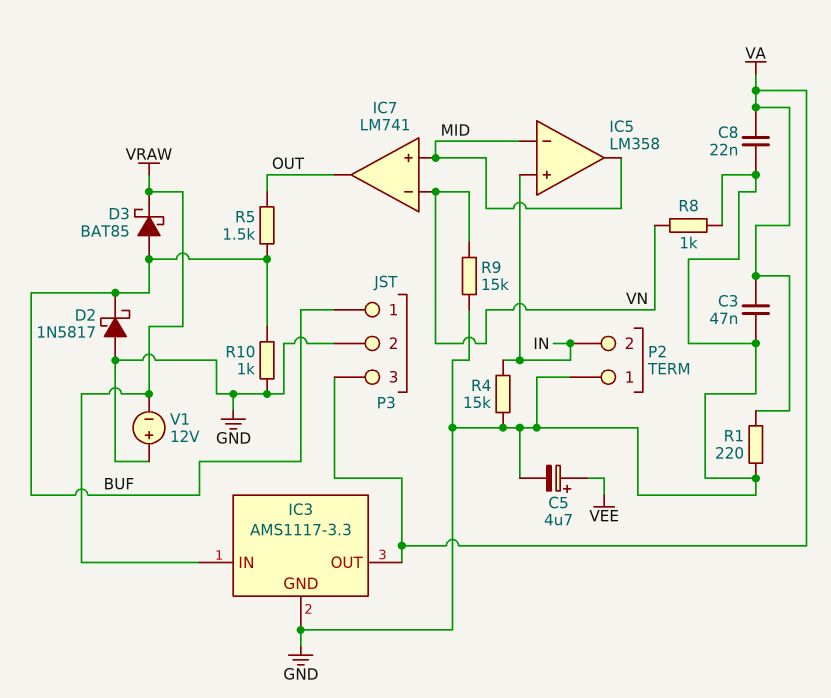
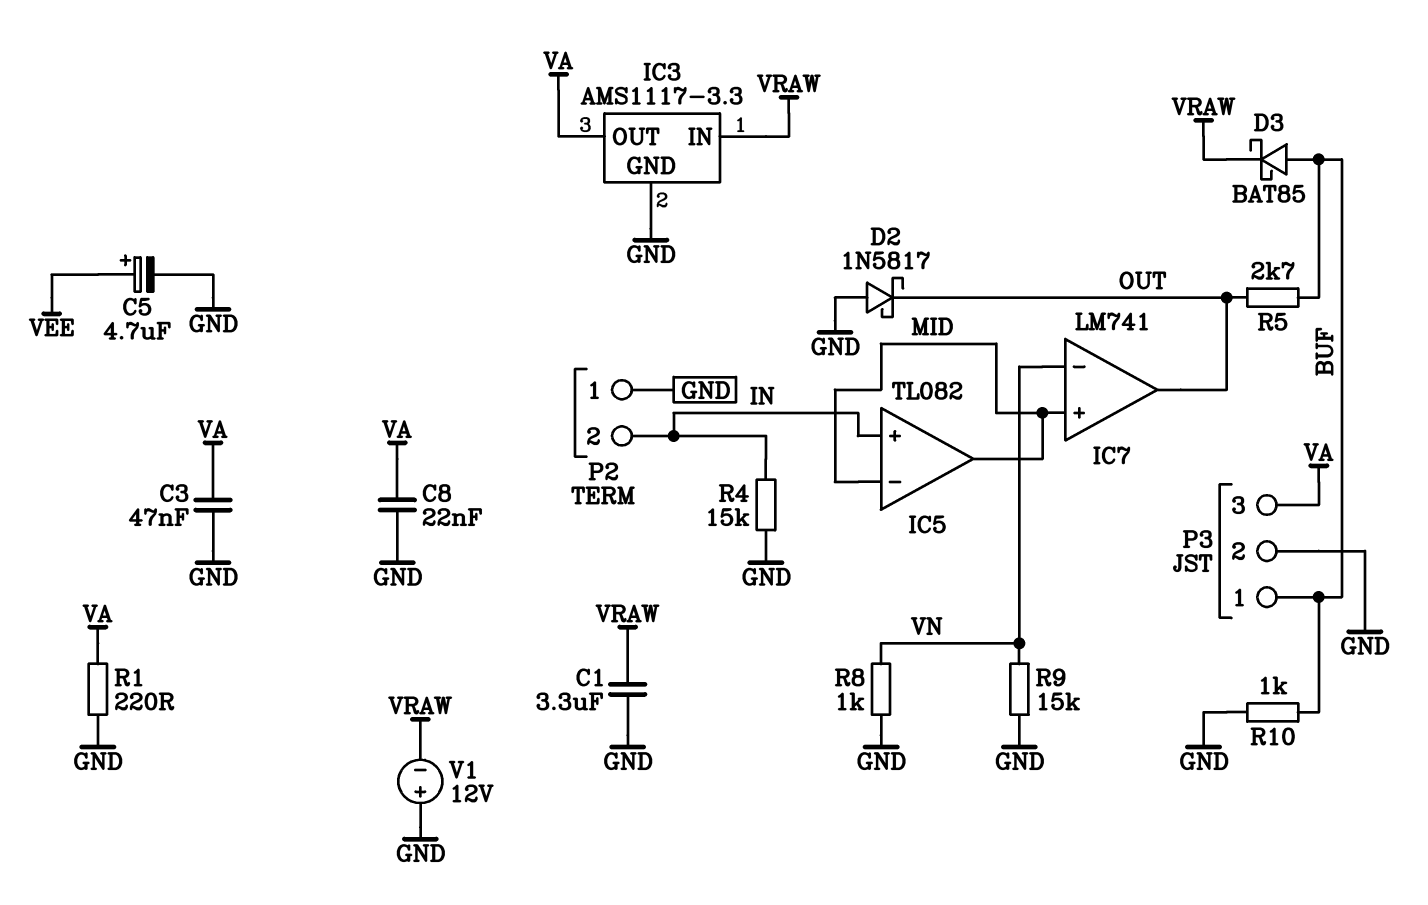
C1: none -> 3.3uF (GND, VRAW)
D2: schottky 1N5817 (A GND, K BUF) -> schottky 1N5817 (A GND, K OUT)
IC5: LM358 -> TL082
R5: 1.5k (BUF, OUT) -> 2.7k (BUF, OUT)

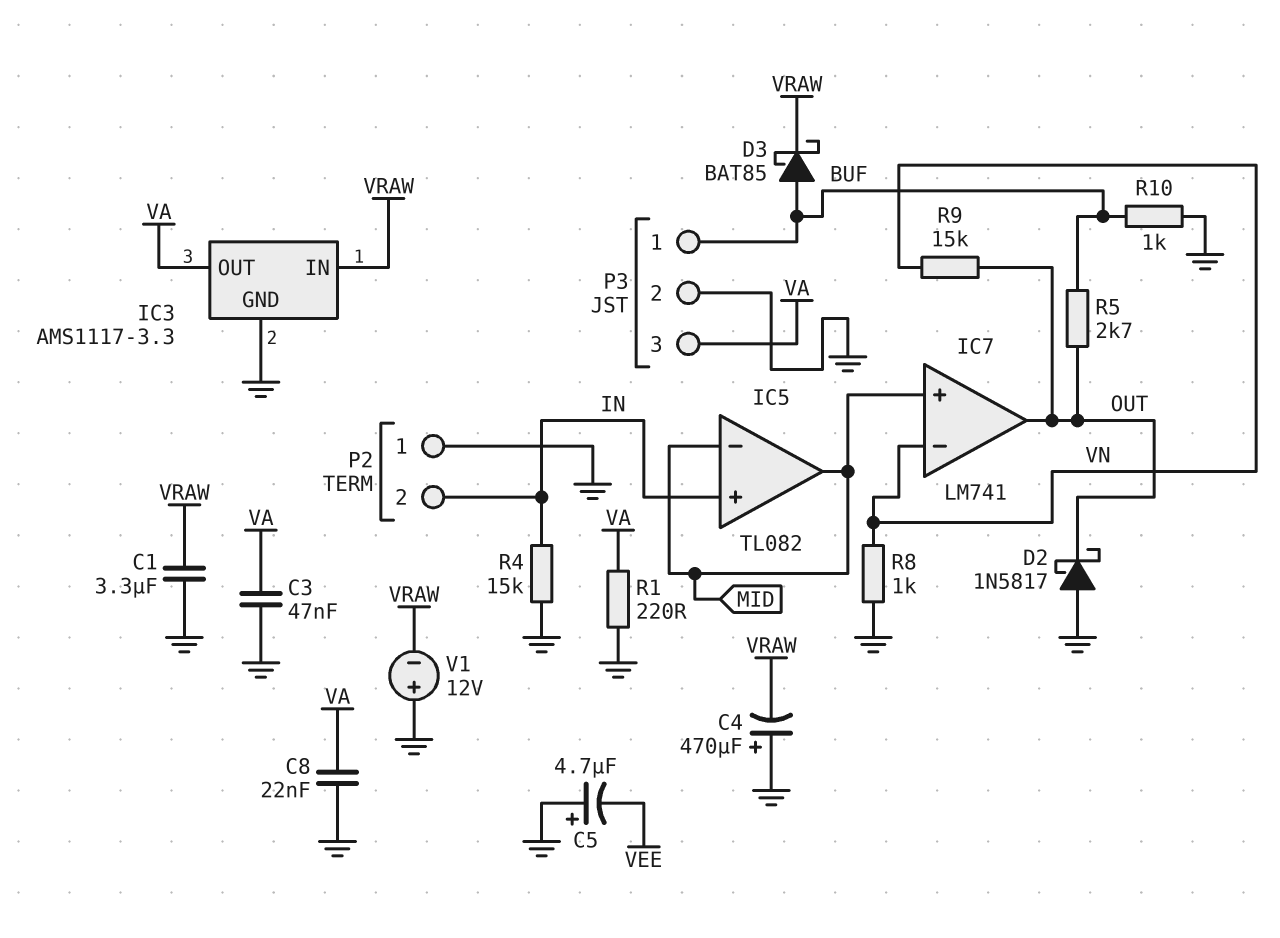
C4: none -> 470uF (plus GND, minus VRAW)
C5: 4.7uF (plus VEE, minus GND) -> 4.7uF (plus GND, minus VEE)
R9: 15k (GND, VN) -> 15k (OUT, VN)

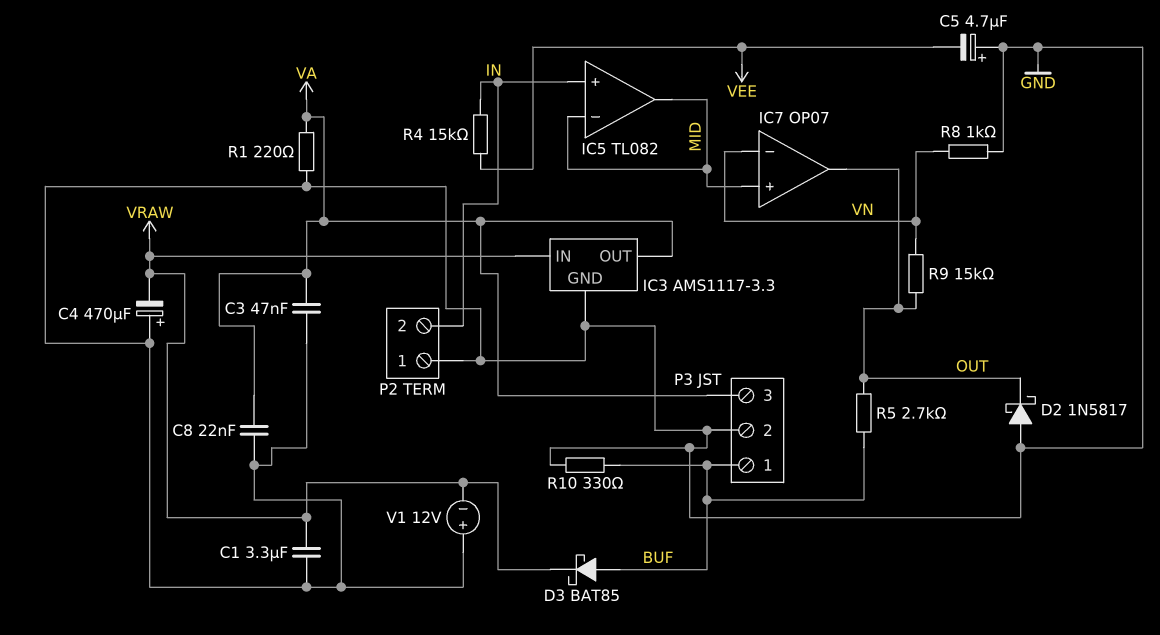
IC7: LM741 -> OP07
R4: 15k (GND, IN) -> 15k (IN, VEE)
R10: 1k (BUF, GND) -> 330 (BUF, GND)

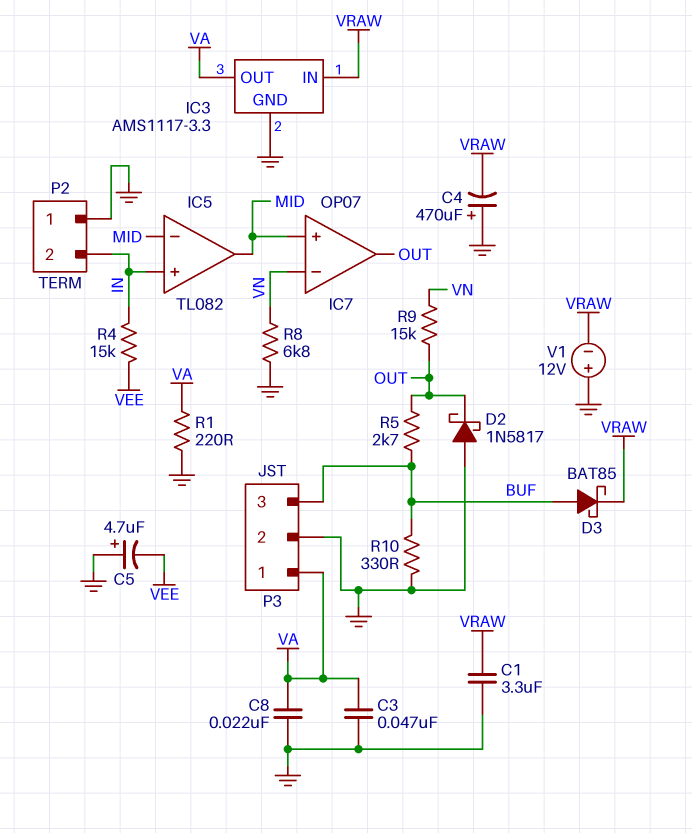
P3 pin 1: BUF -> VA
P3 pin 3: VA -> BUF
R8: 1k (GND, VN) -> 6.8k (GND, VN)

